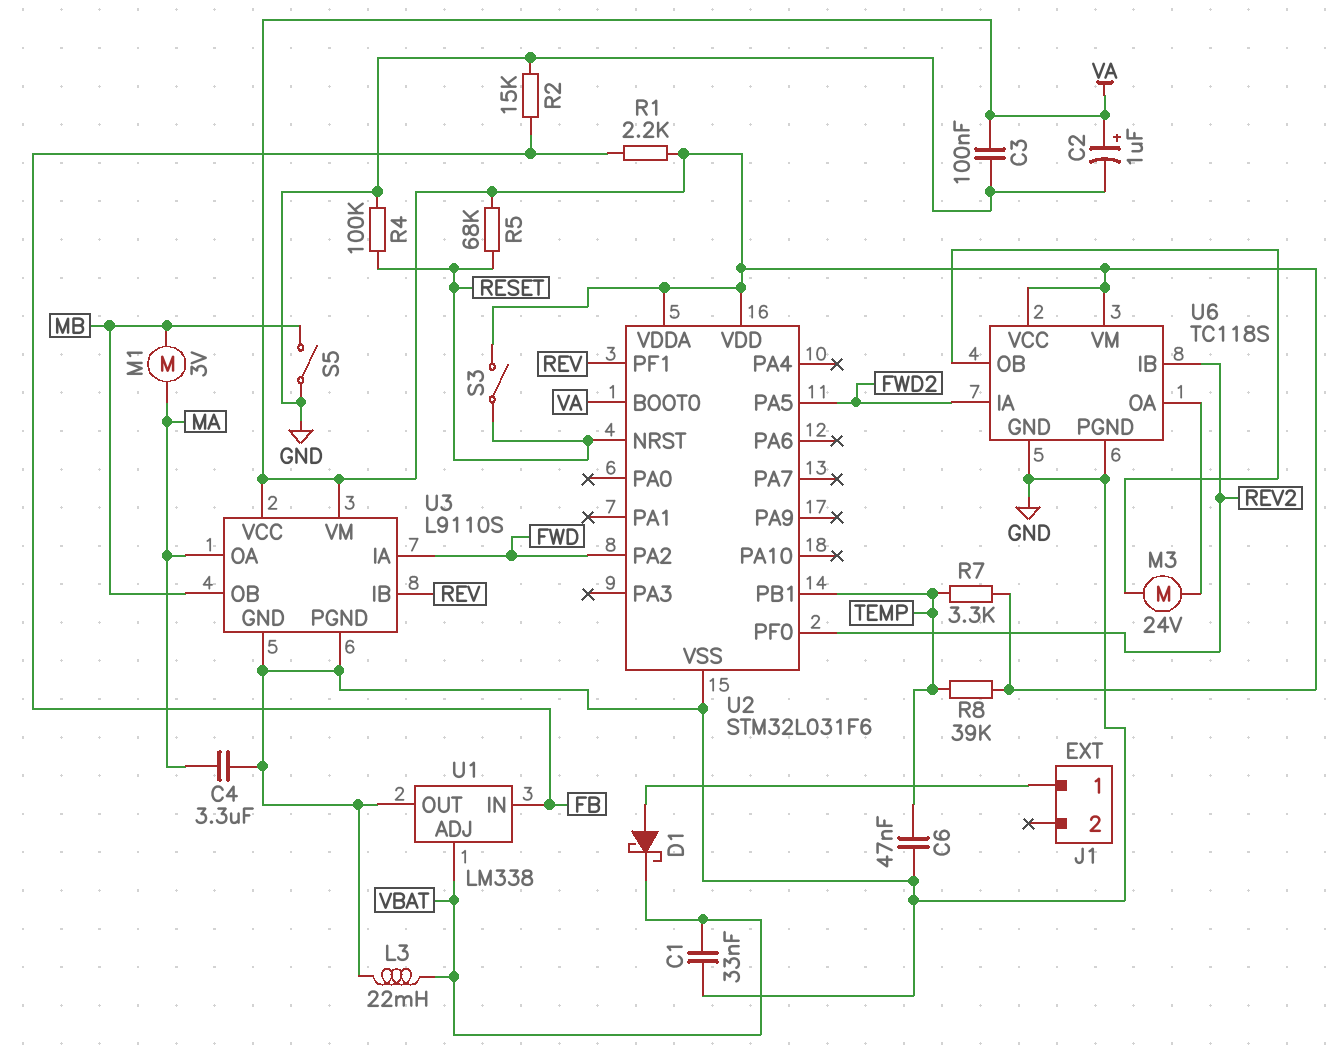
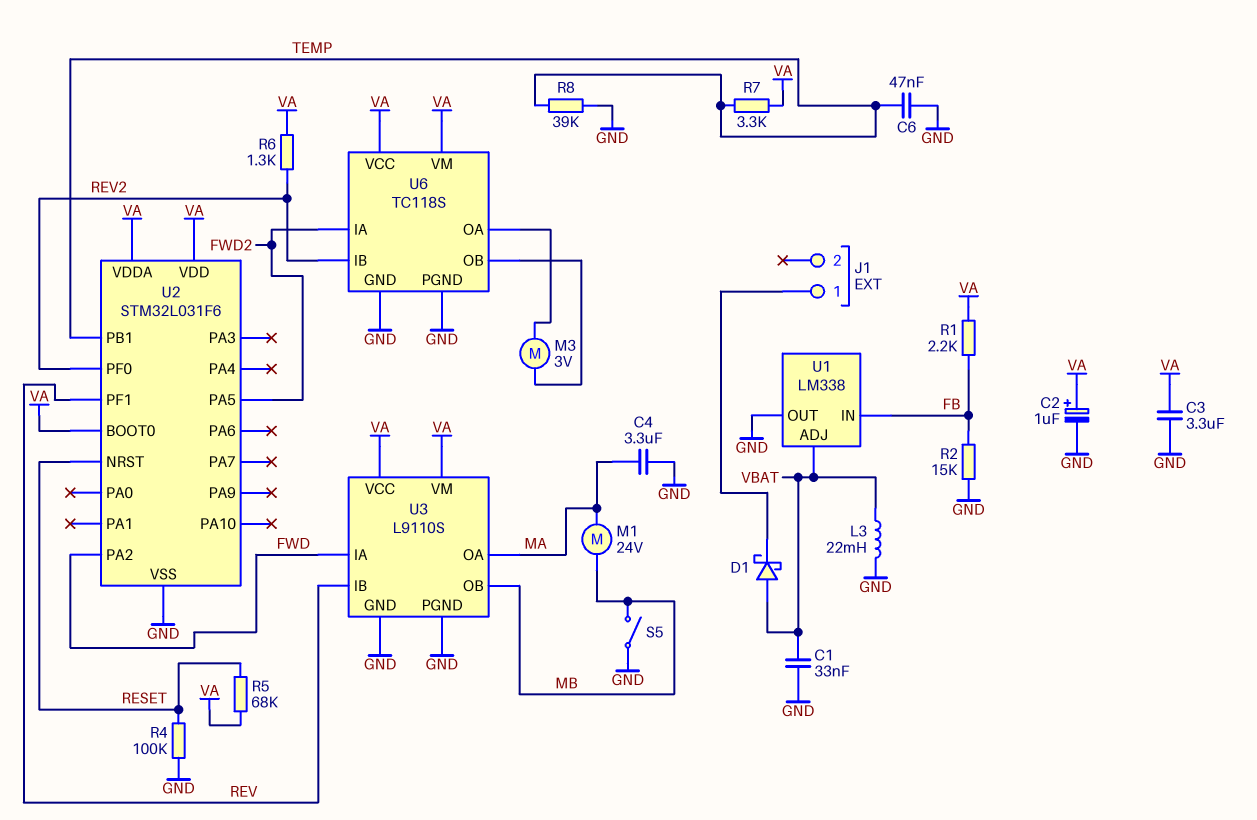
C3: 100nF (GND, VA) -> 3.3uF (GND, VA)
D1: schottky (A J1/1, K VBAT) -> schottky (A VBAT, K J1/1)
M1: motor 3V (MA, MB) -> motor 24V (MA, MB)
M3: motor 24V (U6/OA, U6/OB) -> motor 3V (U6/OA, U6/OB)
R6: none -> 1.3k (REV2, VA)
R8: 39k (TEMP, VA) -> 39k (GND, TEMP)
S3: switch (RESET, VA) -> none

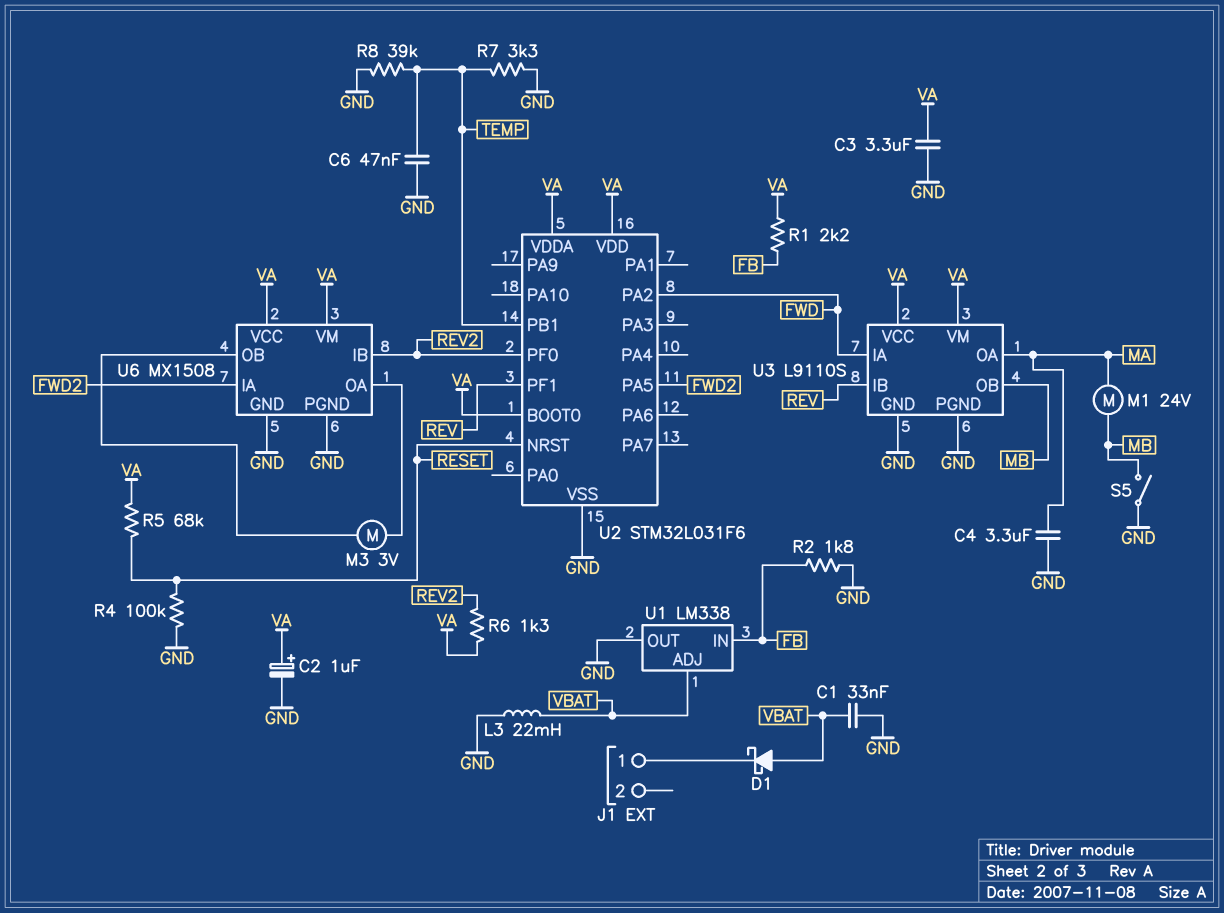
R2: 15k (FB, GND) -> 1.8k (FB, GND)
R7: 3.3k (TEMP, VA) -> 3.3k (GND, TEMP)
U6: TC118S -> MX1508

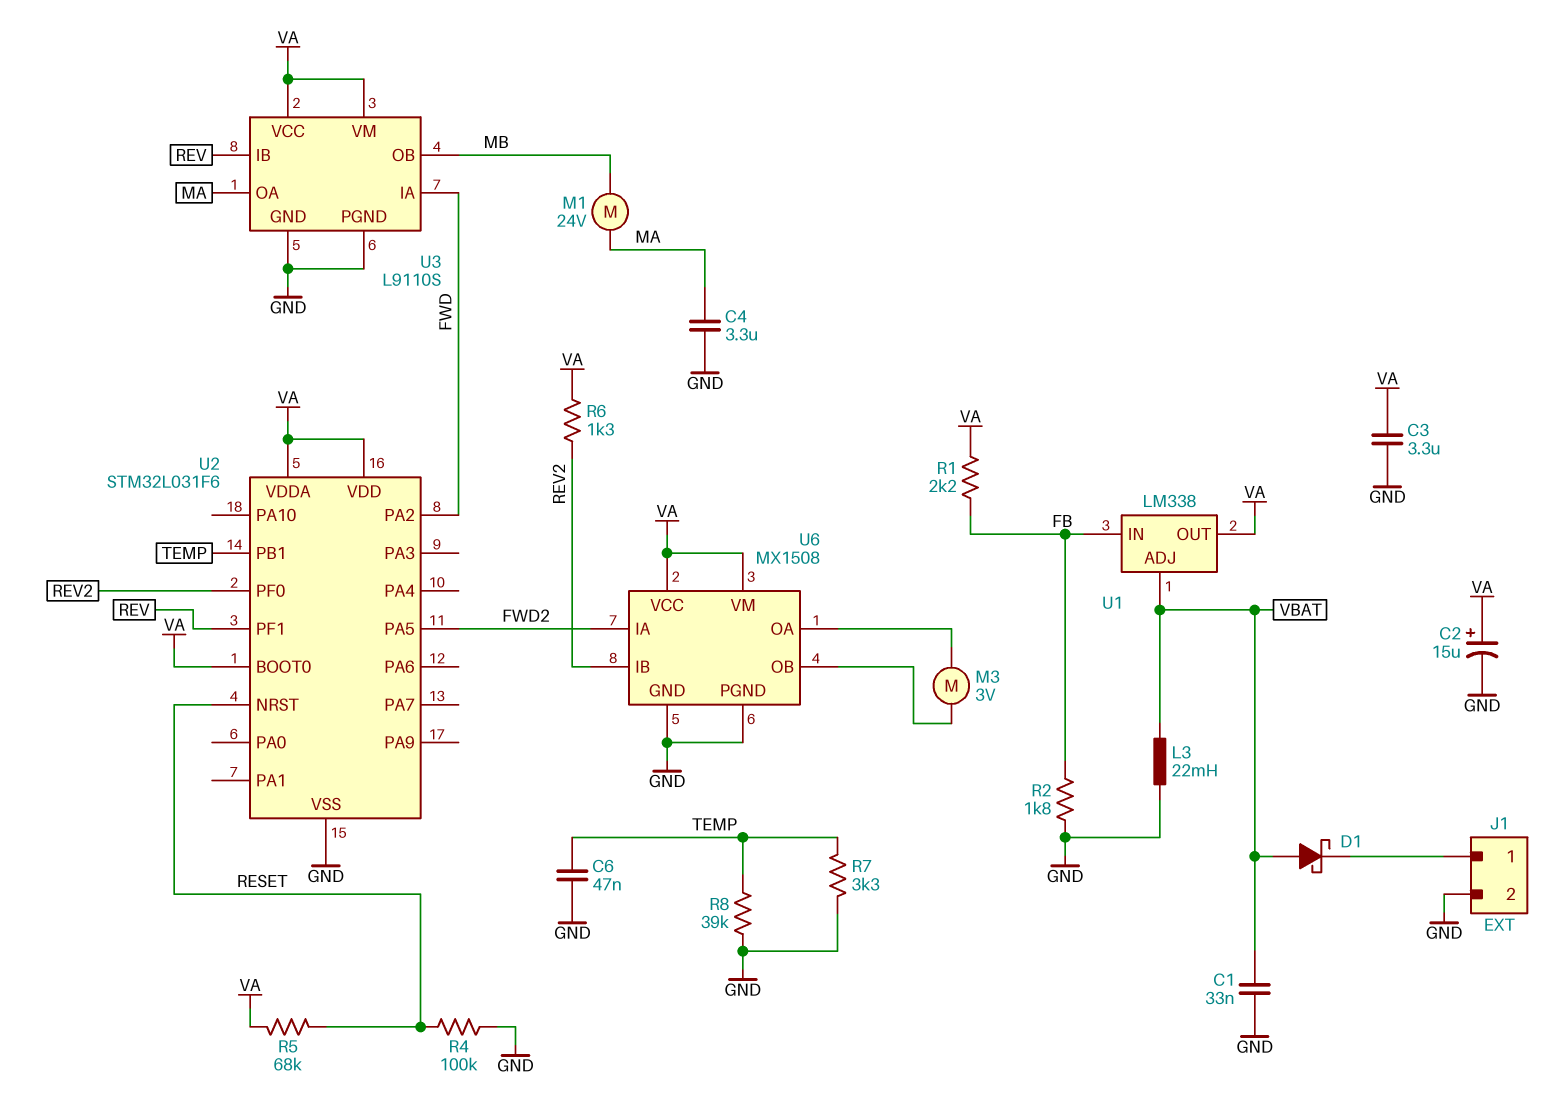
C2: 1uF (plus VA, minus GND) -> 15uF (plus VA, minus GND)
J1 pin 2: none -> GND
S5: switch (GND, MB) -> none
U1 pin OUT: GND -> VA

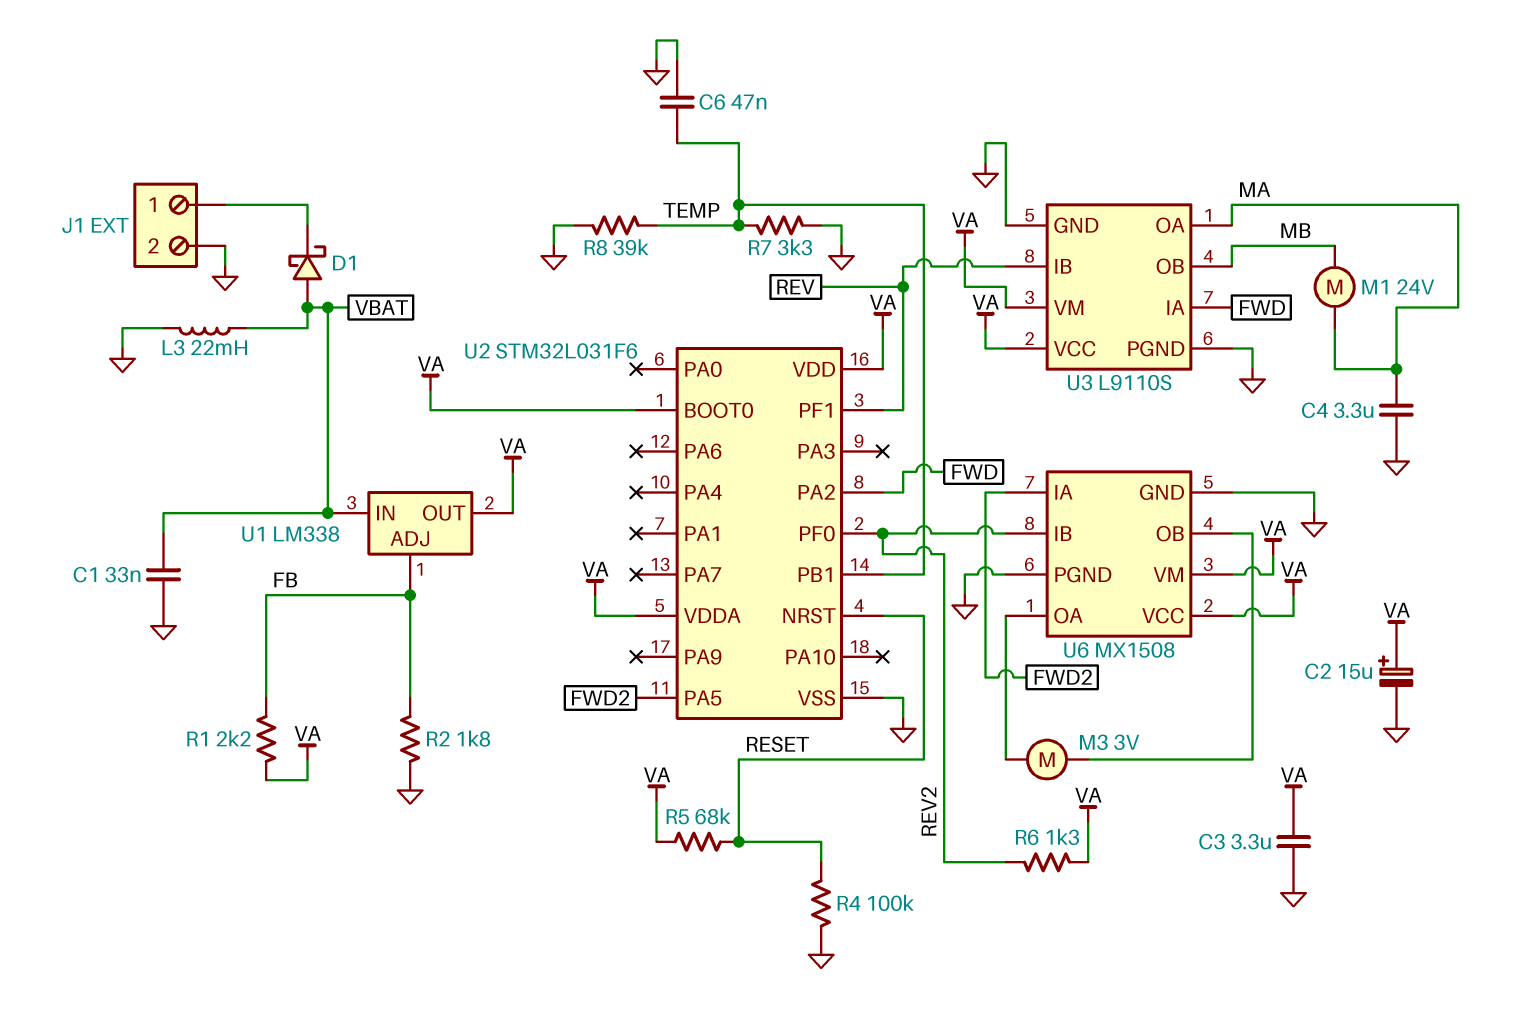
U1 pin ADJ: VBAT -> FB
U1 pin IN: FB -> VBAT

